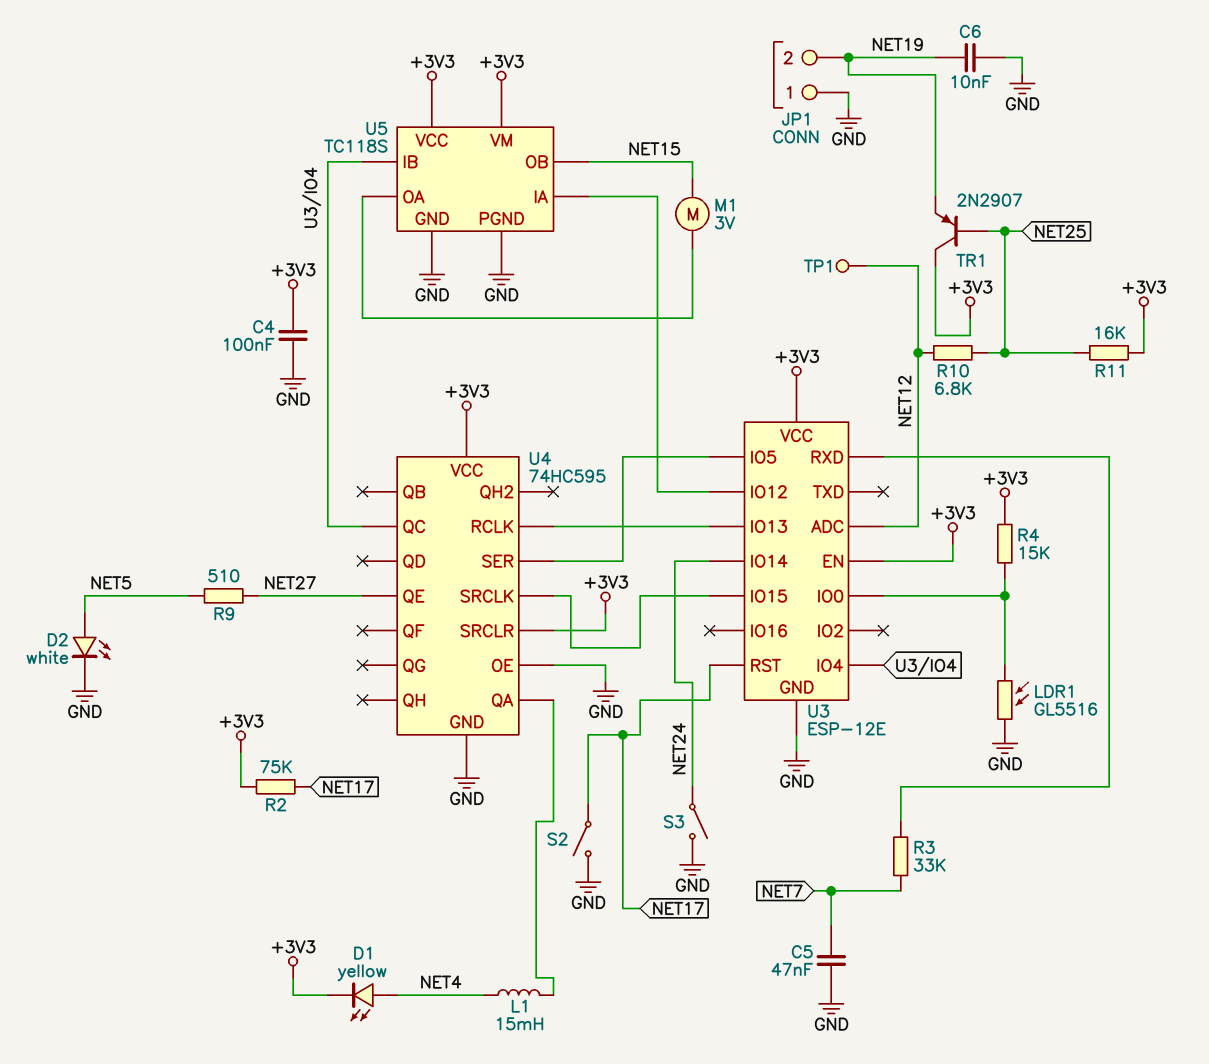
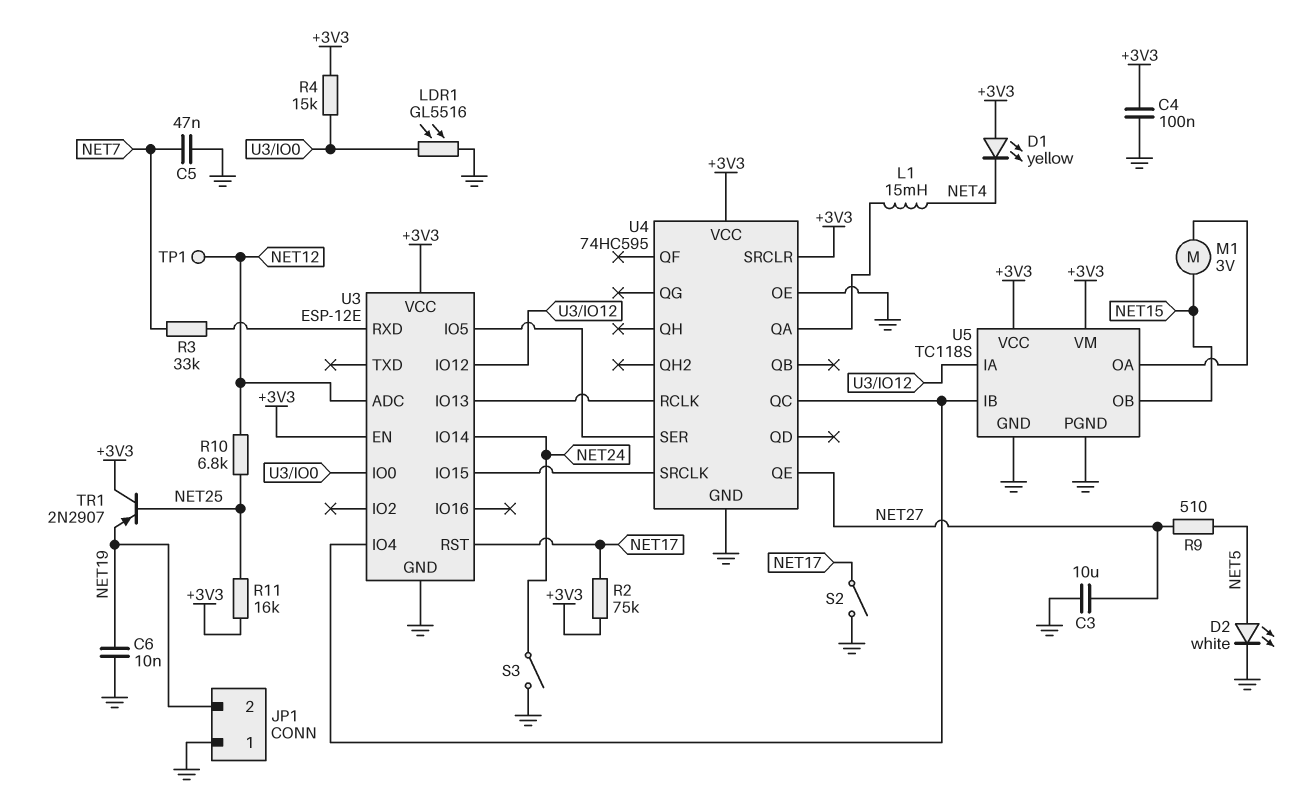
C3: none -> 10uF (GND, NET27)
D1: LED yellow (A NET4, K +3V3) -> LED yellow (A +3V3, K NET4)

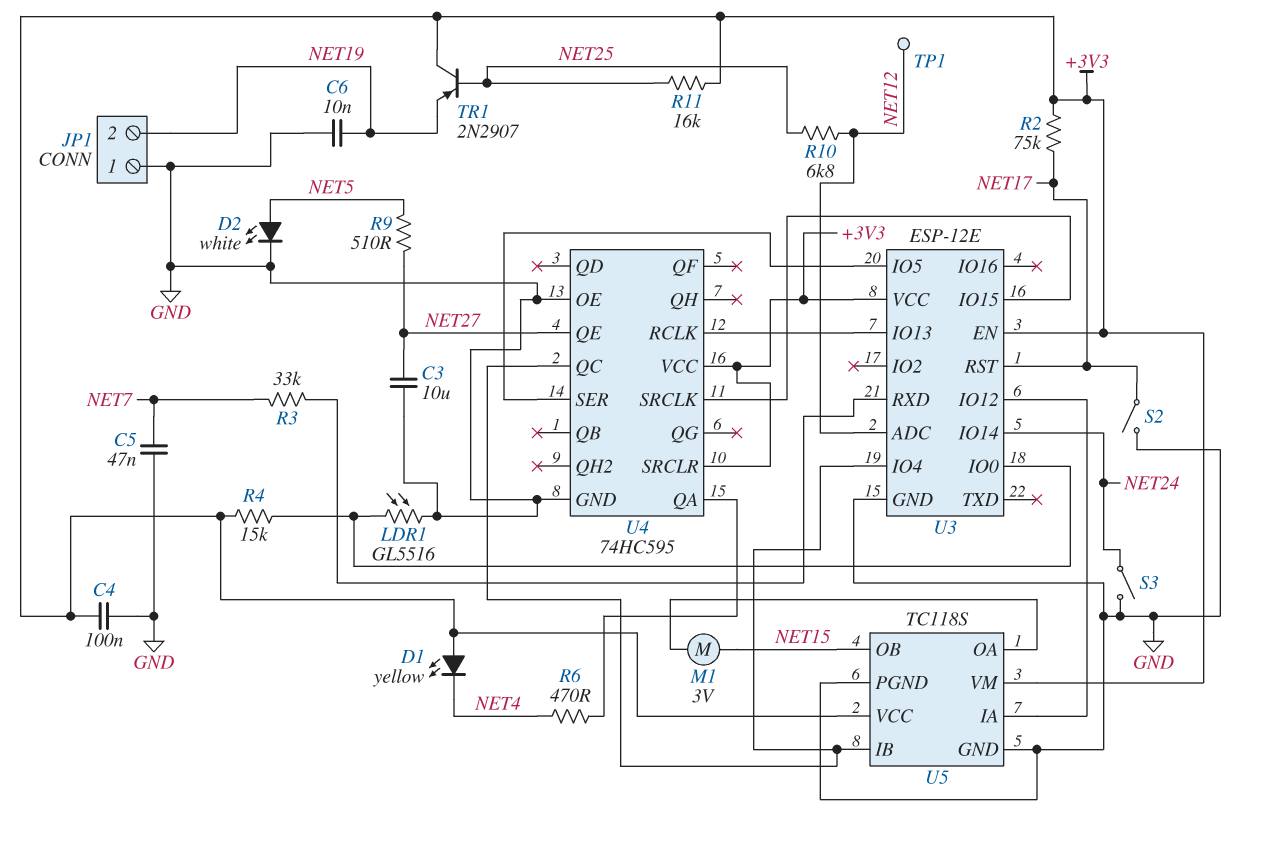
L1: 15mH (NET4, U4/QA) -> none
R6: none -> 470 (NET4, U4/QA)

